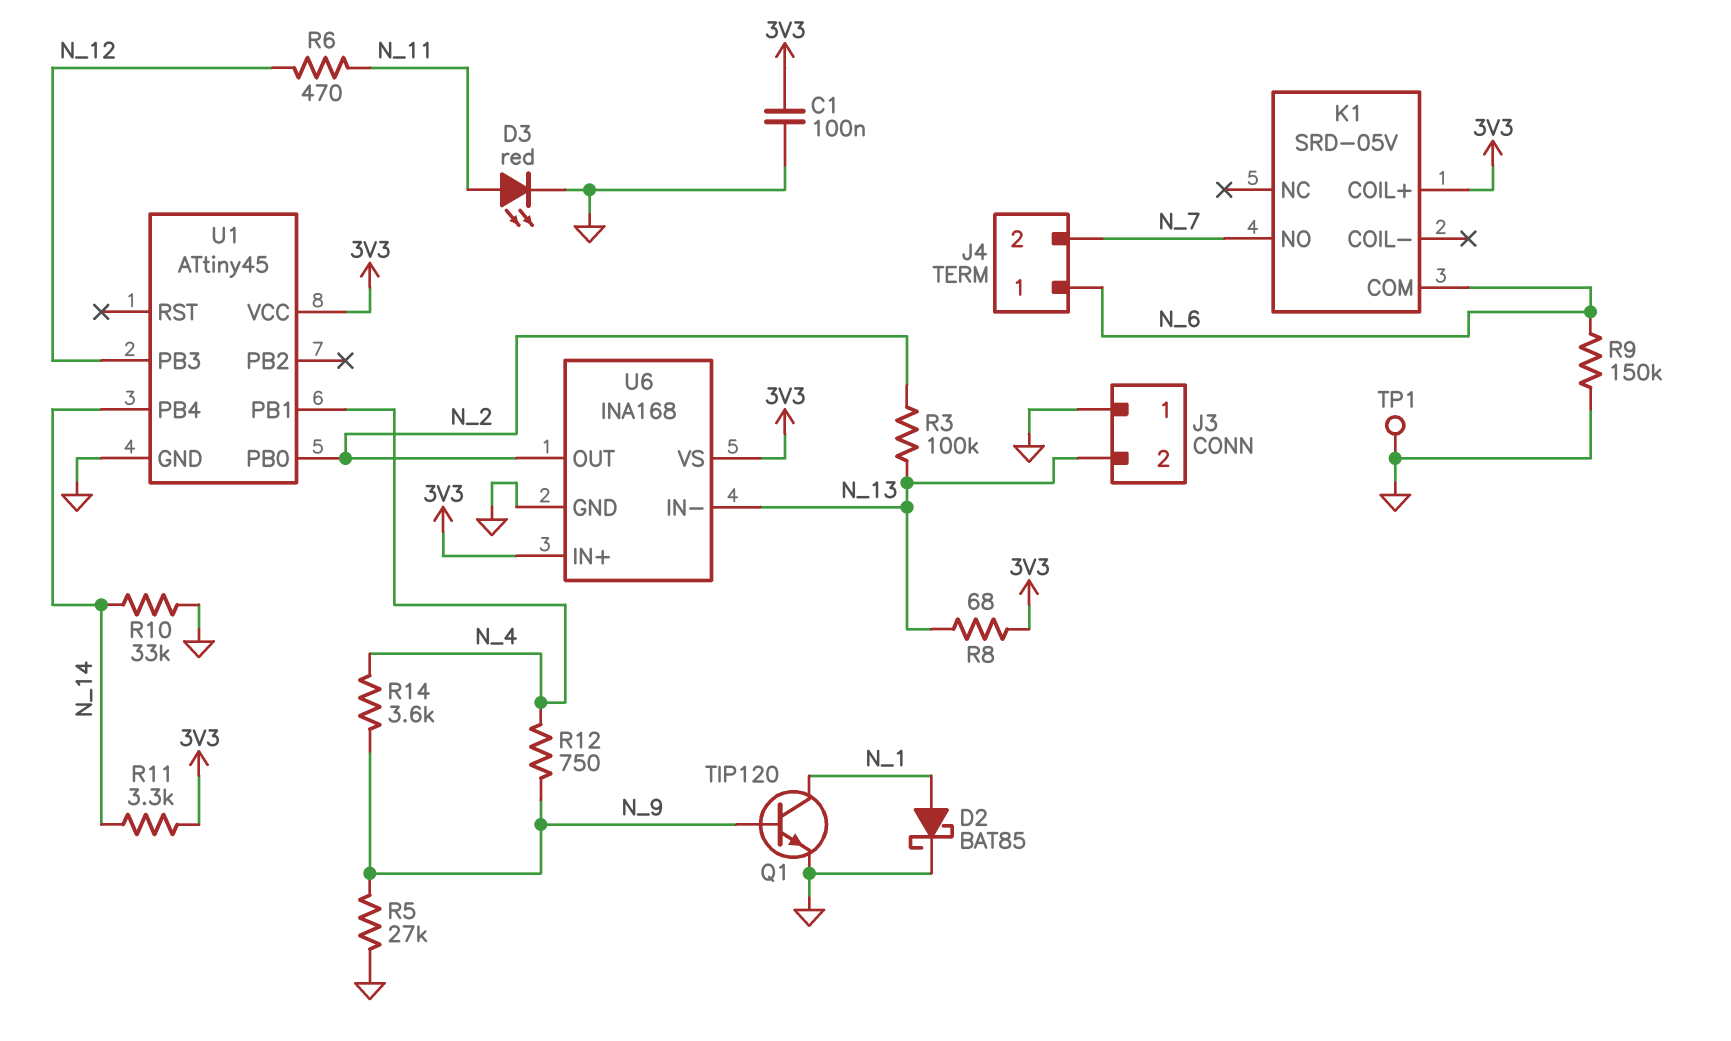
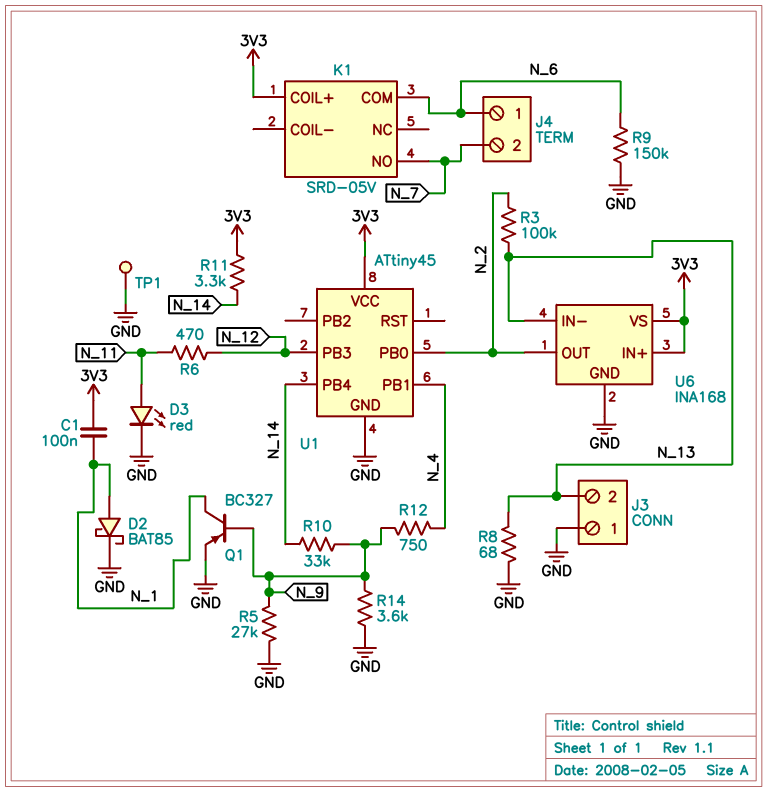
C1: 100nF (3V3, GND) -> 100nF (3V3, N_1)
Q1: NPN TIP120 (B N_9, C N_1, E GND) -> PNP BC327 (B N_9, C N_1, E GND)
R8: 68 (3V3, N_13) -> 68 (GND, N_13)
R10: 33k (GND, N_14) -> 33k (N_9, N_14)
R14: 3.6k (N_4, N_9) -> 3.6k (GND, N_9)

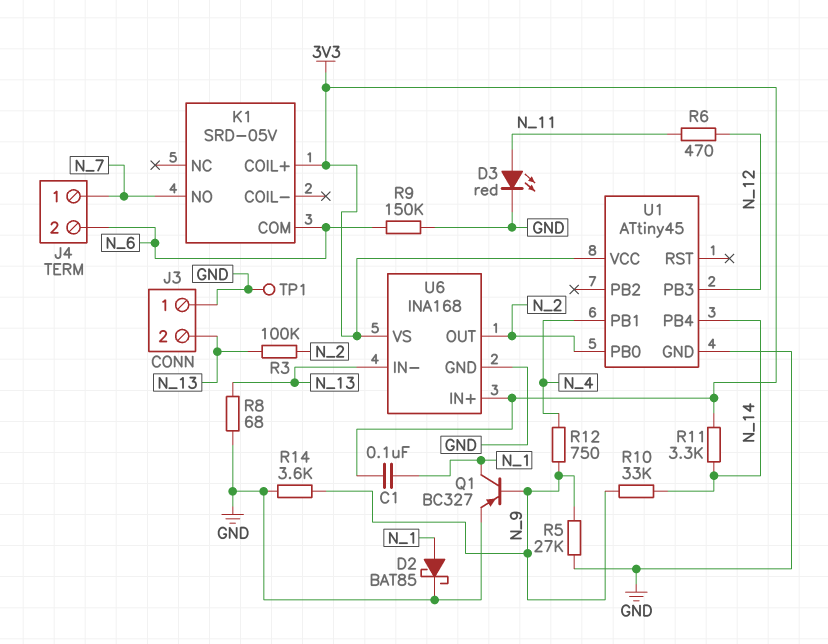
J4 pin 1: N_6 -> N_7
J4 pin 2: N_7 -> N_6

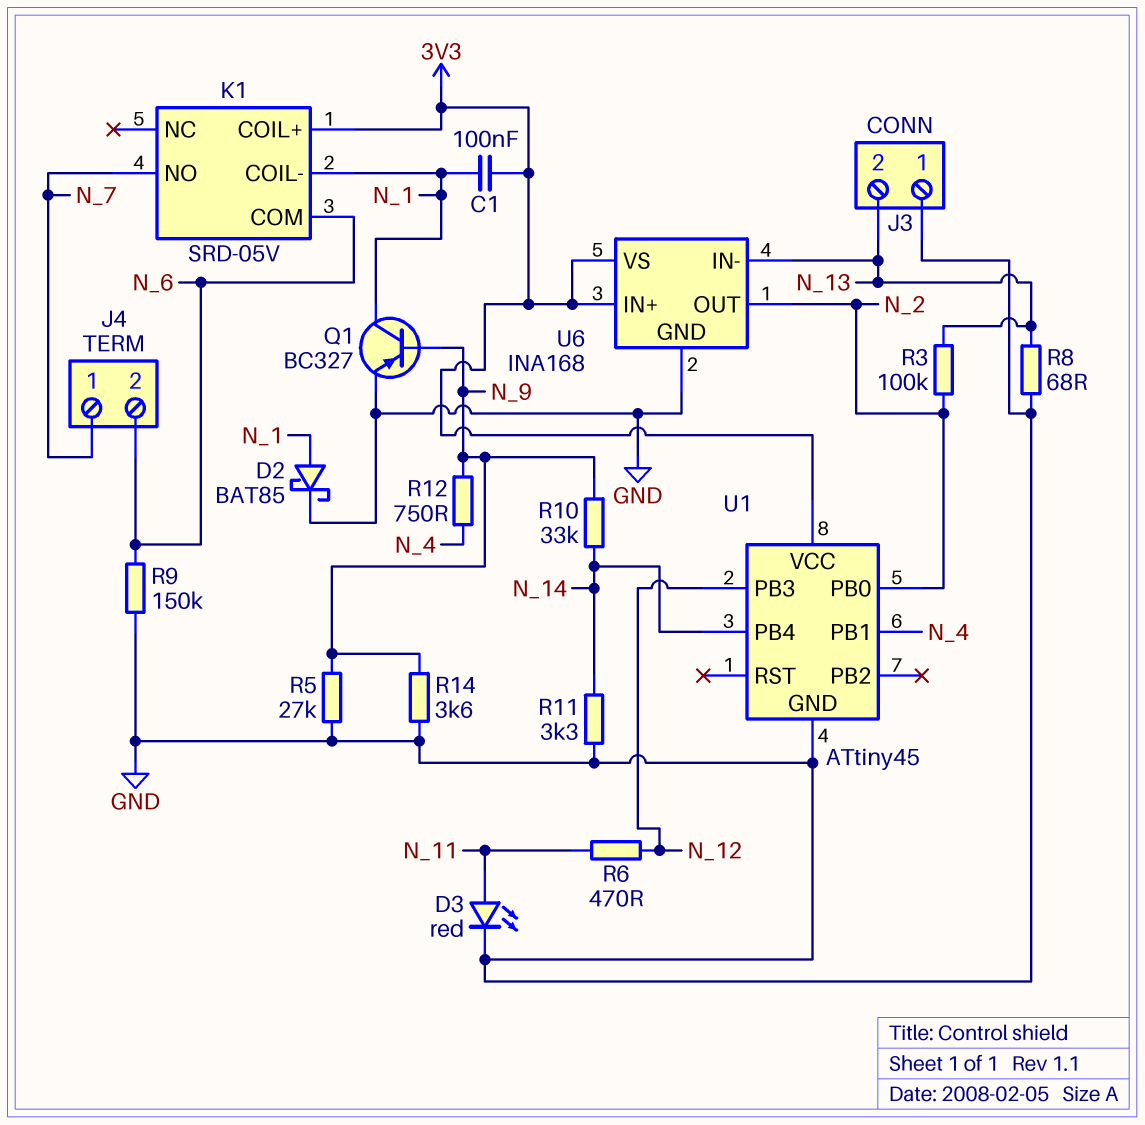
K1 pin COIL-: none -> N_1
R11: 3.3k (3V3, N_14) -> 3.3k (GND, N_14)
TP1: test point (GND) -> none

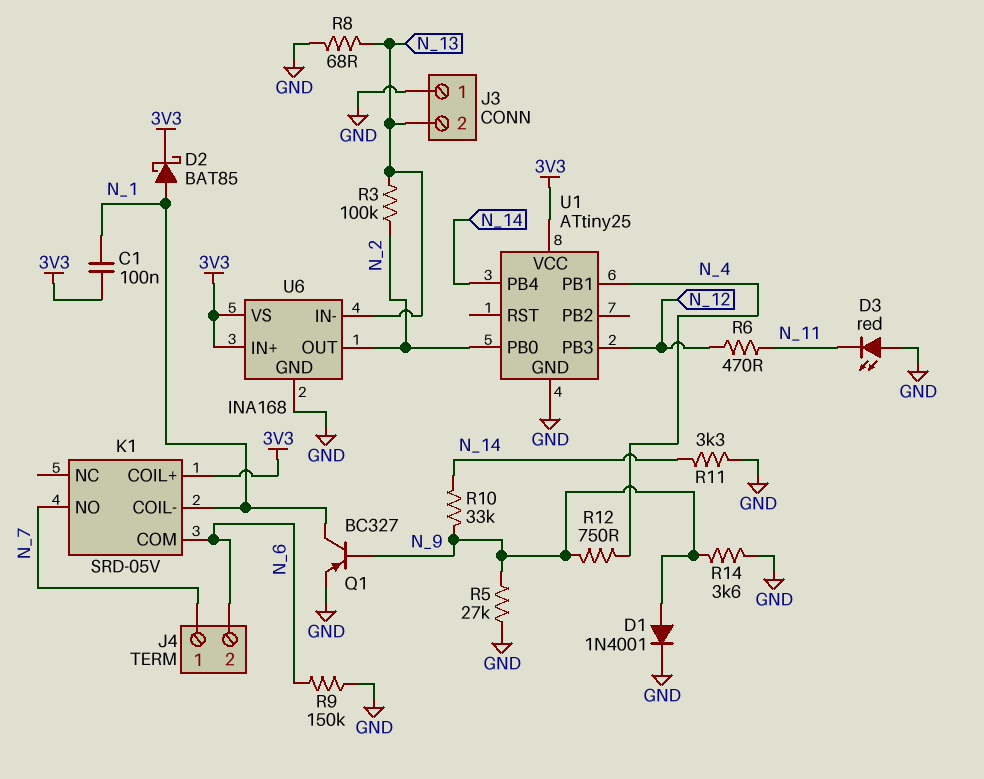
D1: none -> diode 1N4001 (A N_9, K GND)
D2: schottky BAT85 (A N_1, K GND) -> schottky BAT85 (A N_1, K 3V3)
D3: LED red (A N_11, K GND) -> LED red (A GND, K N_11)
U1: ATtiny45 -> ATtiny25

